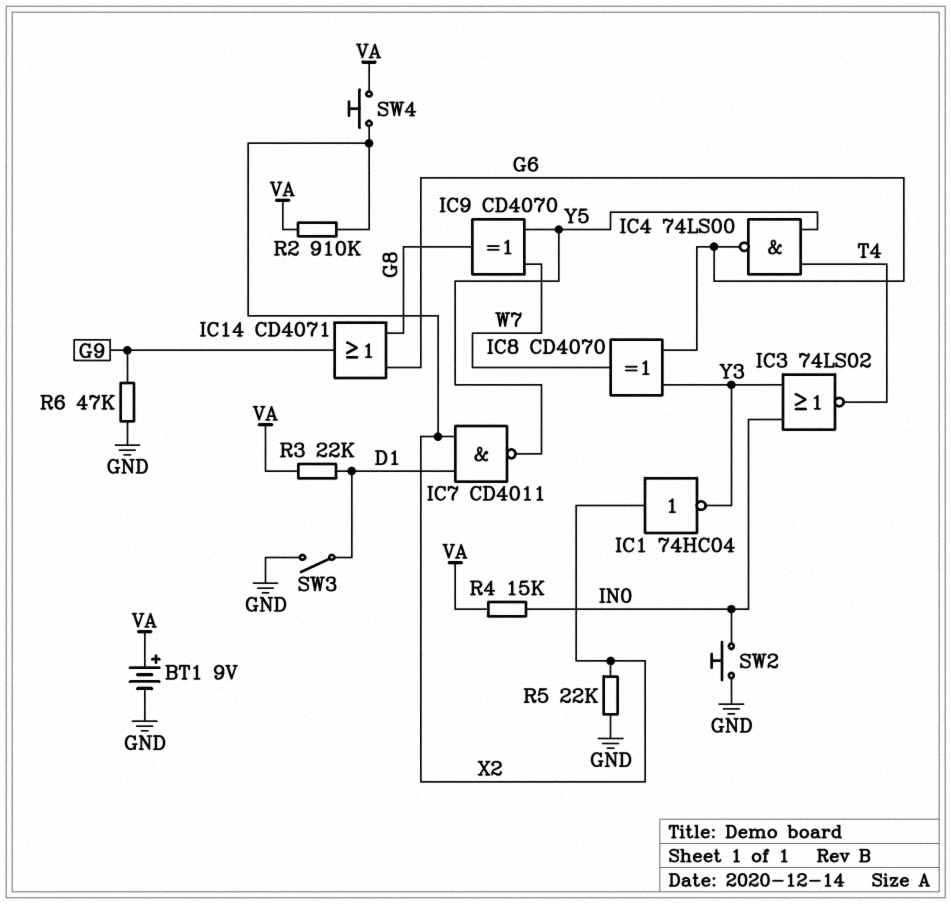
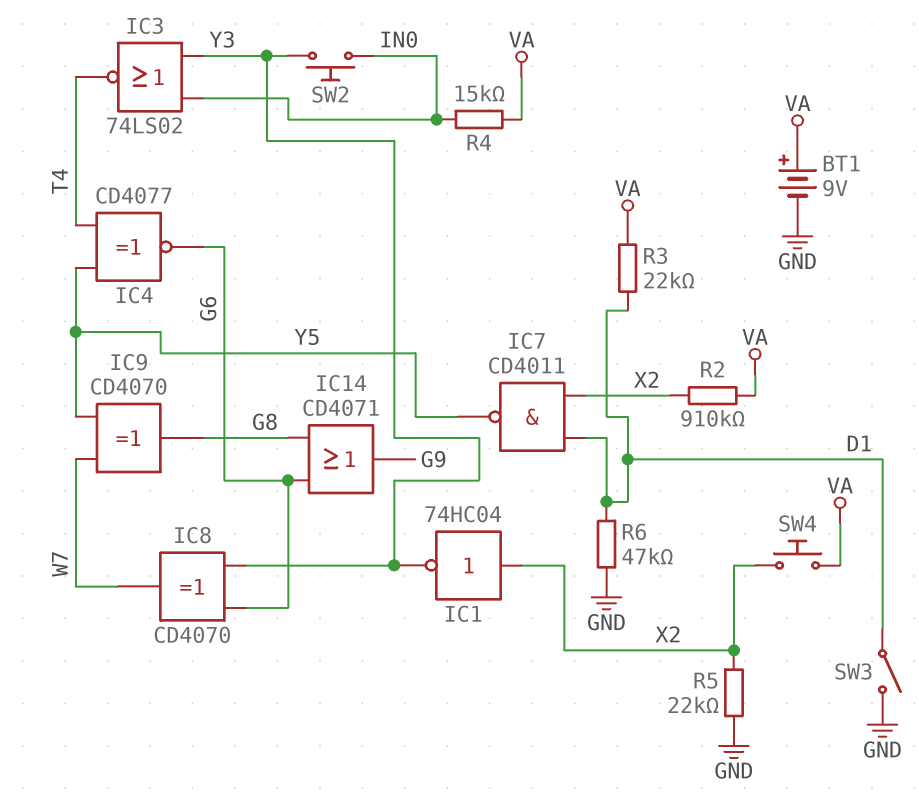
IC4: NAND 74LS00 (in T4, in Y5, out G6) -> XNOR CD4077 (in T4, in Y5, out G6)
R6: 47k (G9, GND) -> 47k (D1, GND)
SW2: button (GND, IN0) -> button (IN0, Y3)

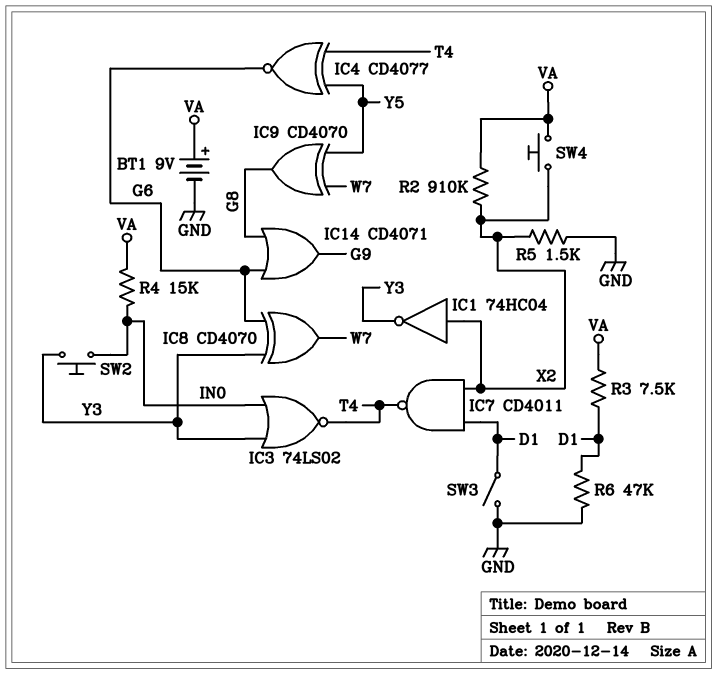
IC7: NAND CD4011 (in D1, in X2, out Y5) -> NAND CD4011 (in D1, in X2, out T4)
R3: 22k (D1, VA) -> 7.5k (D1, VA)
R5: 22k (GND, X2) -> 1.5k (GND, X2)

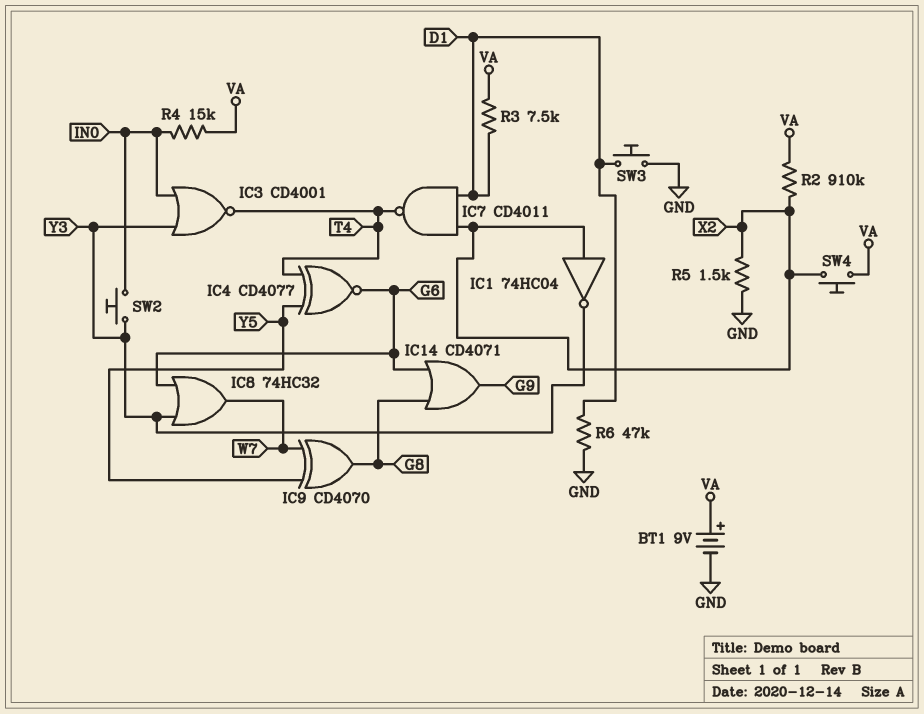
IC3: NOR 74LS02 (in IN0, in Y3, out T4) -> NOR CD4001 (in IN0, in Y3, out T4)
IC8: XOR CD4070 (in G6, in Y3, out W7) -> OR 74HC32 (in G6, in Y3, out W7)
SW3: switch (D1, GND) -> button (D1, GND)

